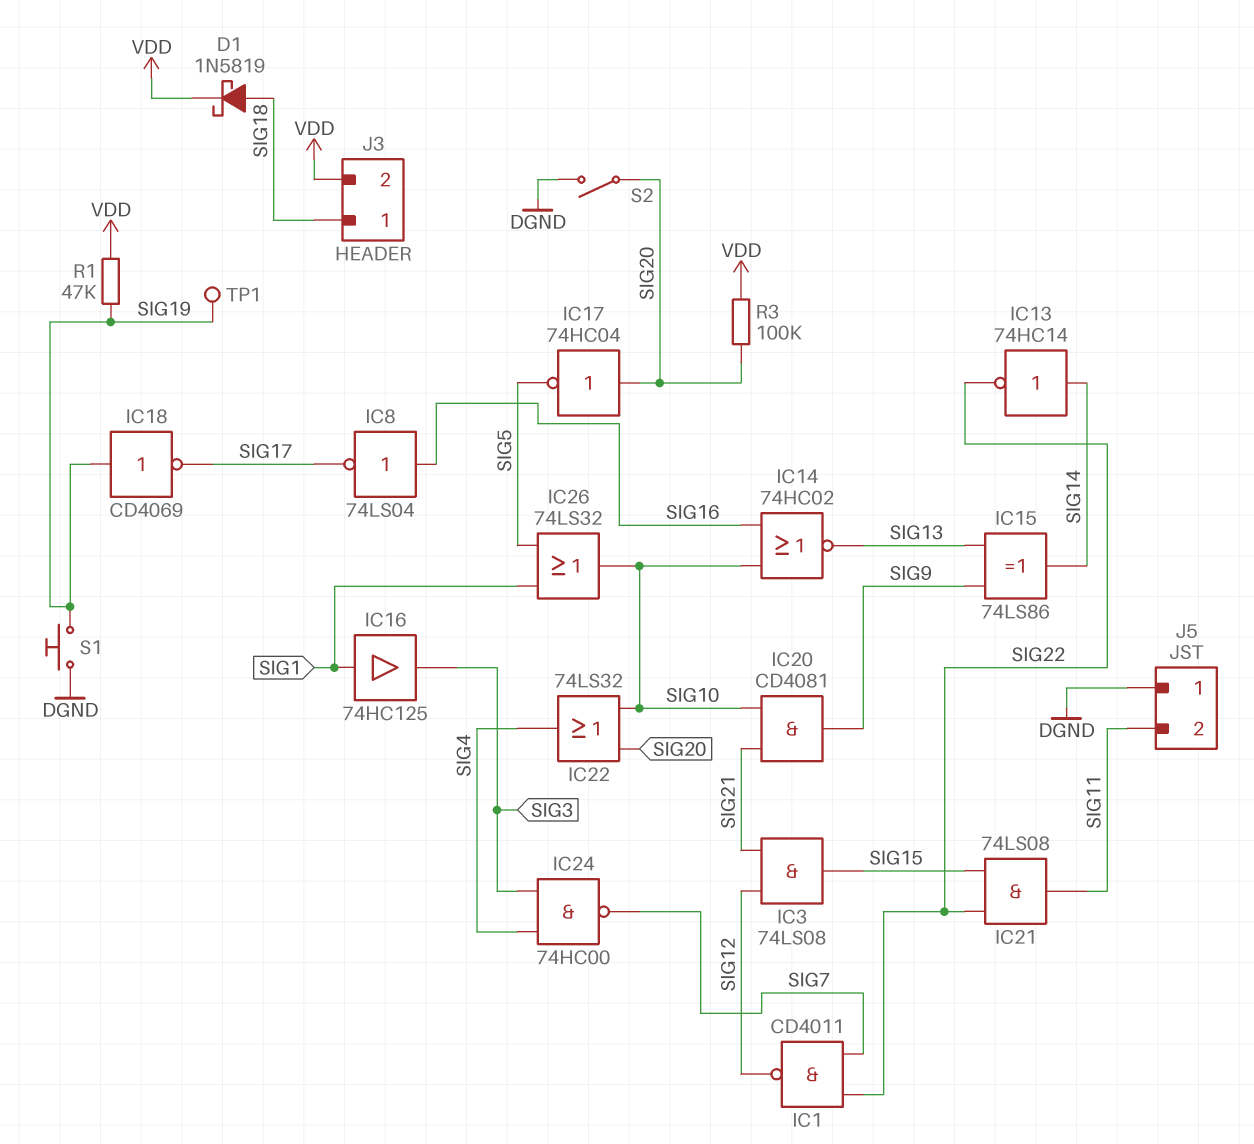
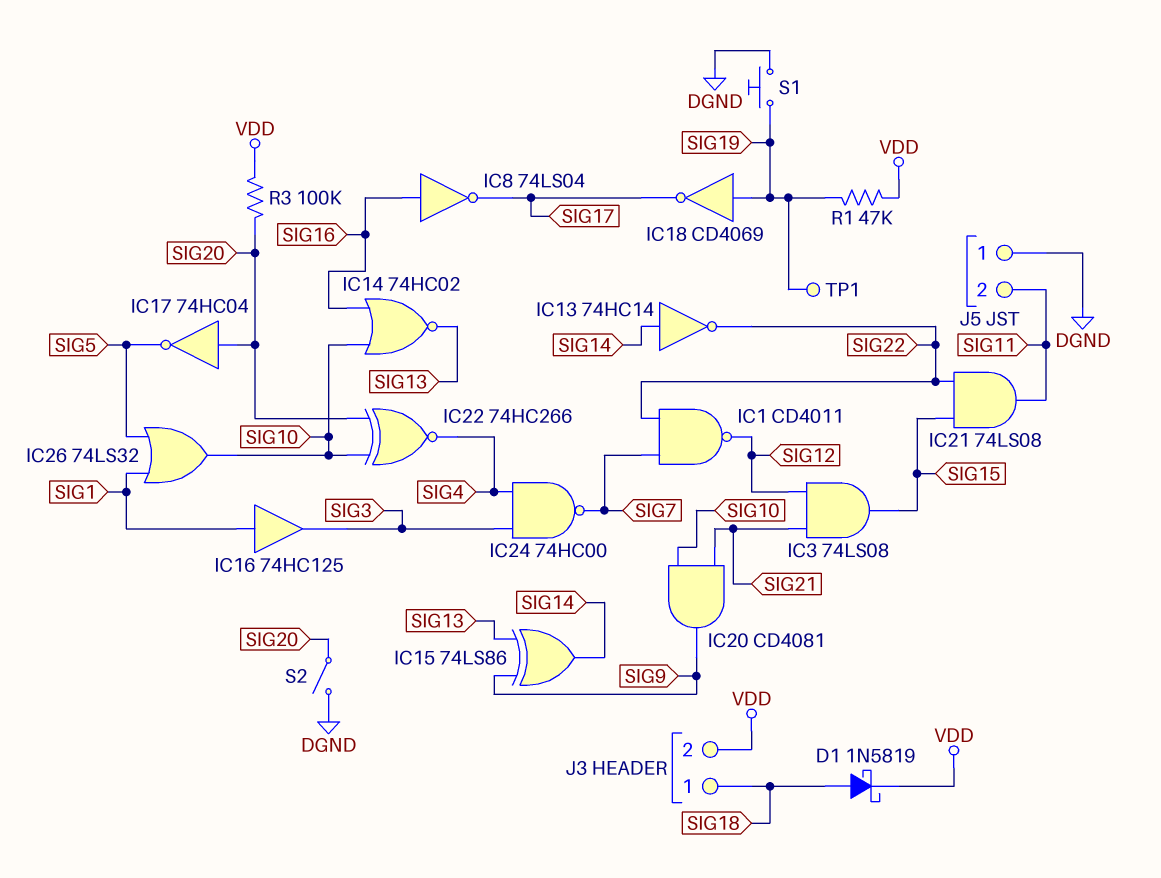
IC22: OR 74LS32 (in SIG10, in SIG20, out SIG4) -> XNOR 74HC266 (in SIG10, in SIG20, out SIG4)

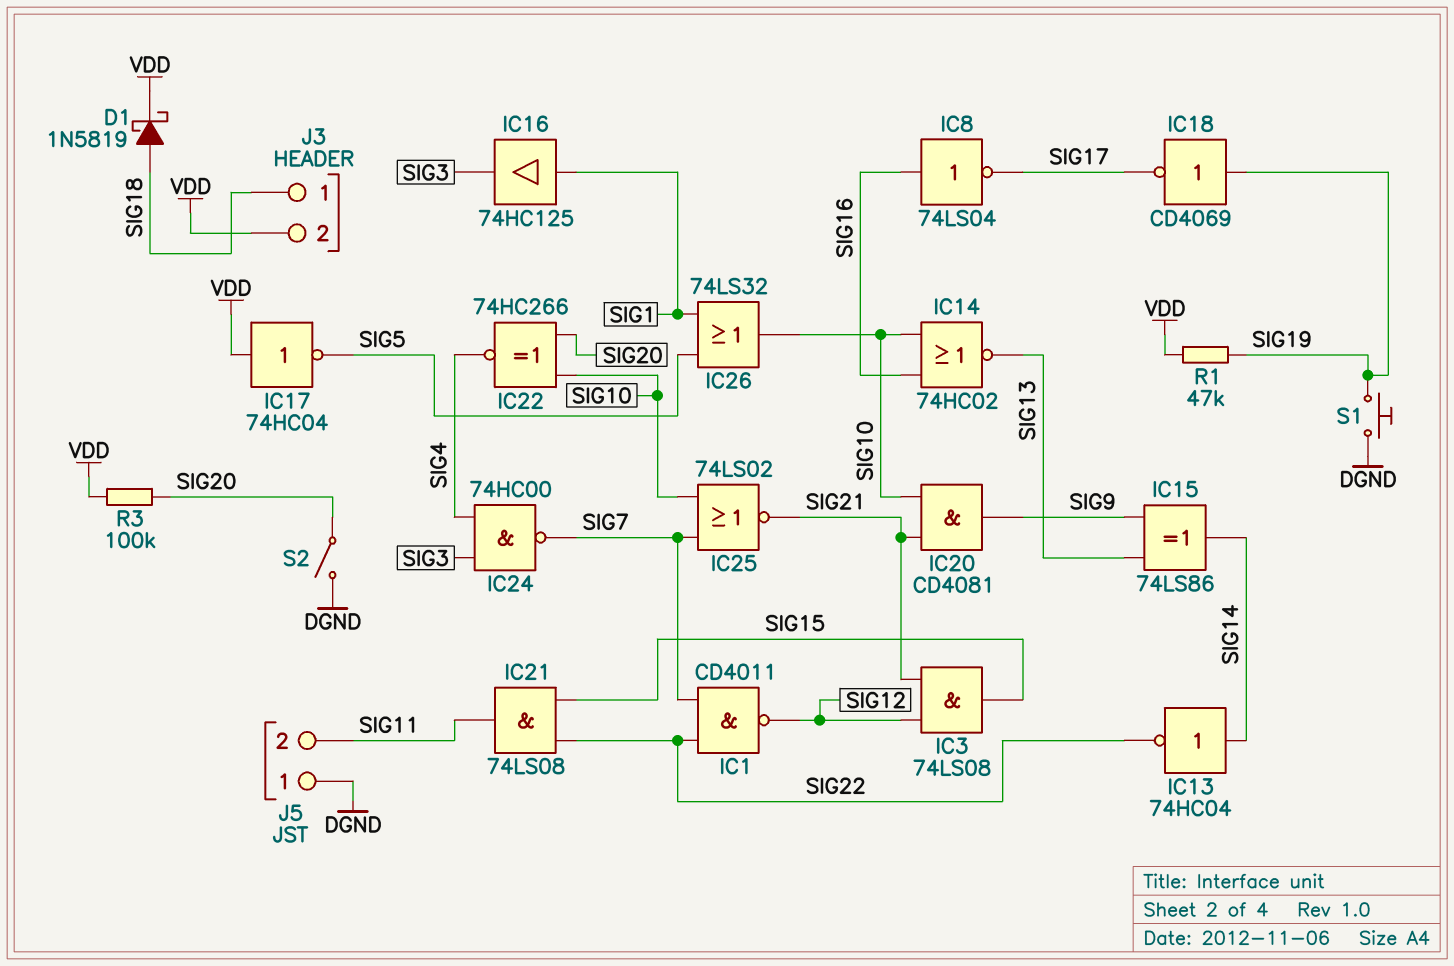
IC13: NOT 74HC14 (in SIG14, out SIG22) -> NOT 74HC04 (in SIG14, out SIG22)
IC17: NOT 74HC04 (in SIG20, out SIG5) -> NOT 74HC04 (in VDD, out SIG5)
IC25: none -> NOR 74LS02 (in SIG7, in SIG10, out SIG21)
TP1: test point (SIG19) -> none

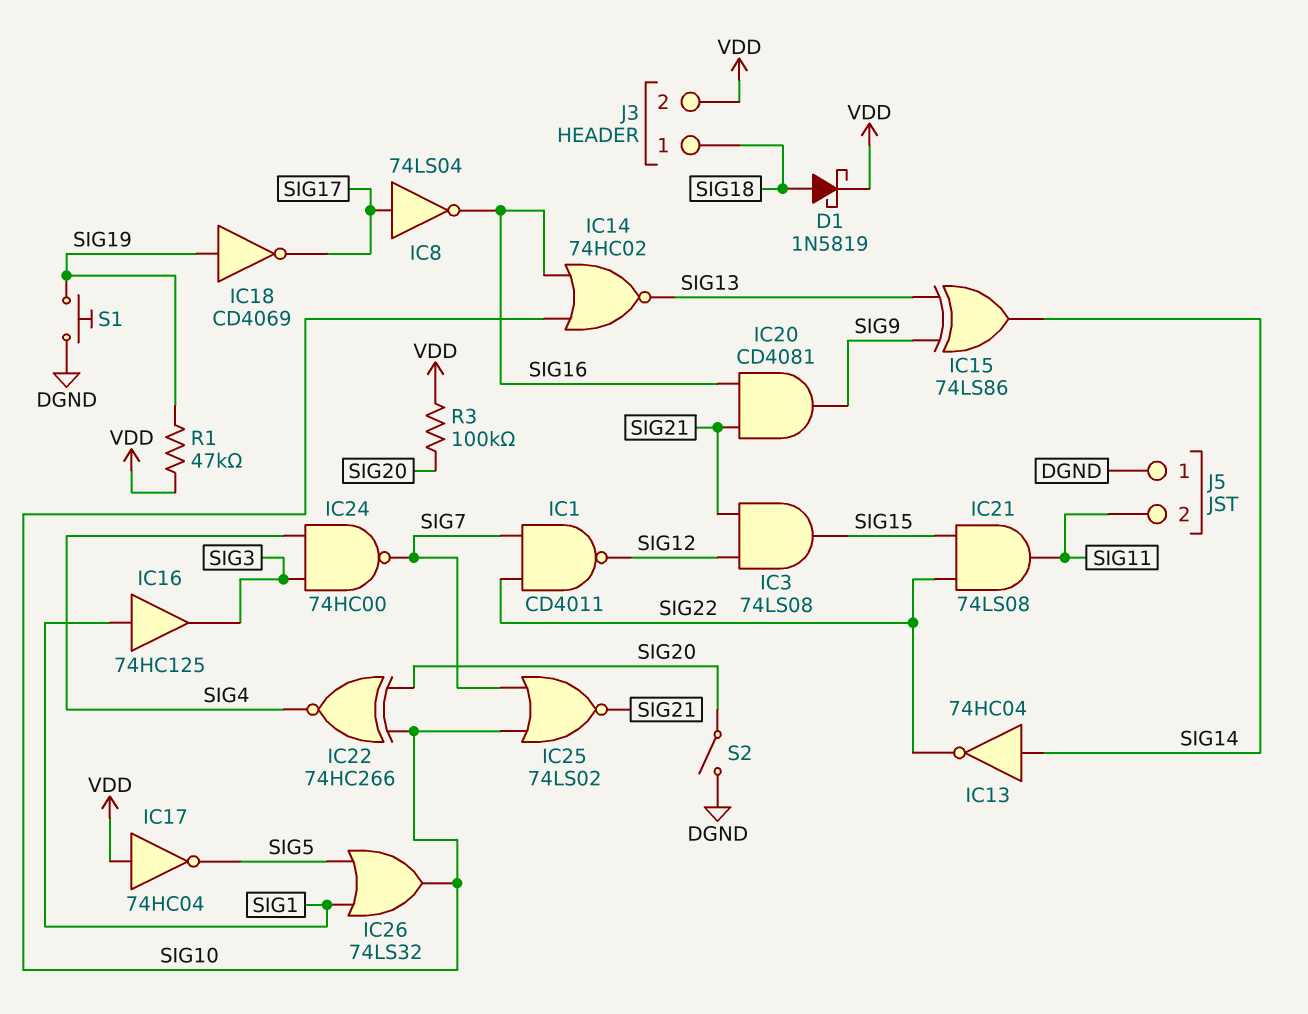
IC8: NOT 74LS04 (in SIG16, out SIG17) -> NOT 74LS04 (in SIG17, out SIG16)
IC20: AND CD4081 (in SIG10, in SIG21, out SIG9) -> AND CD4081 (in SIG16, in SIG21, out SIG9)

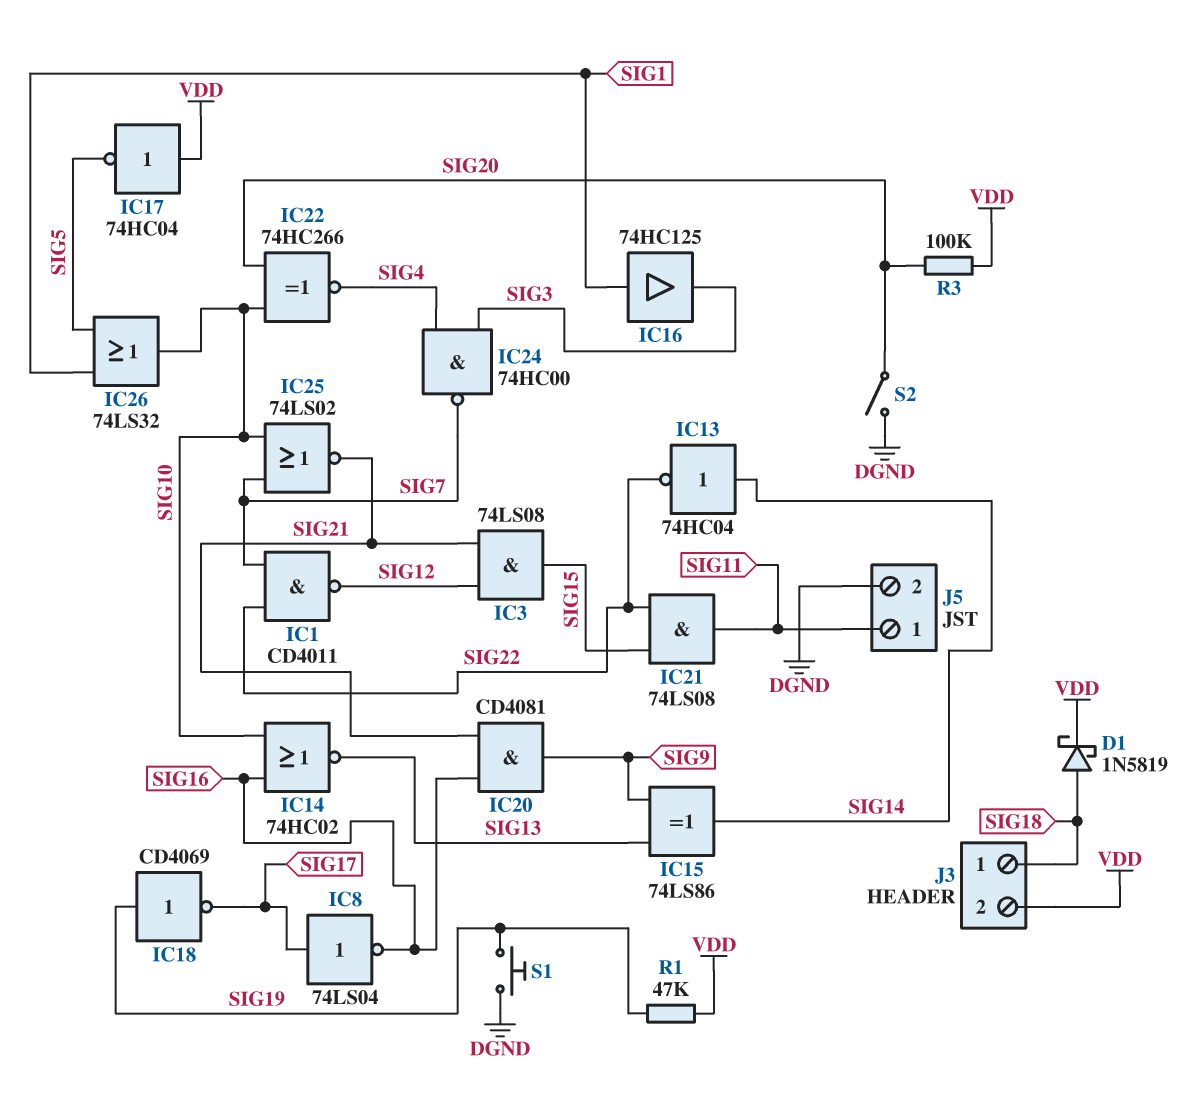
J5 pin 1: DGND -> SIG11
J5 pin 2: SIG11 -> DGND

